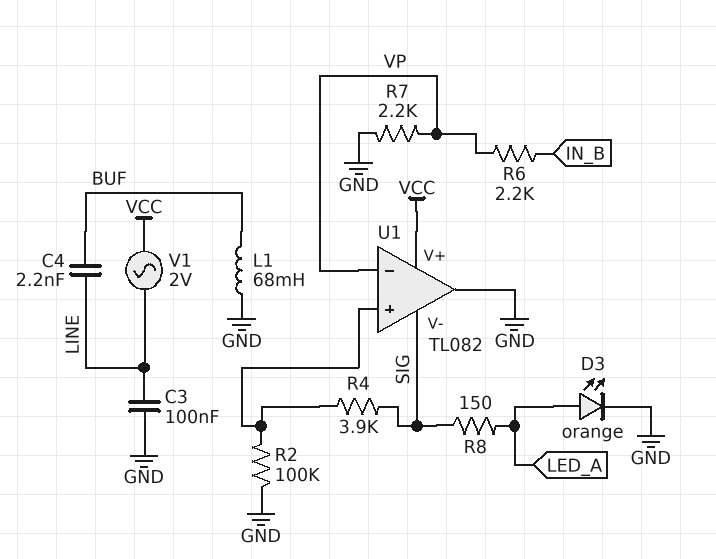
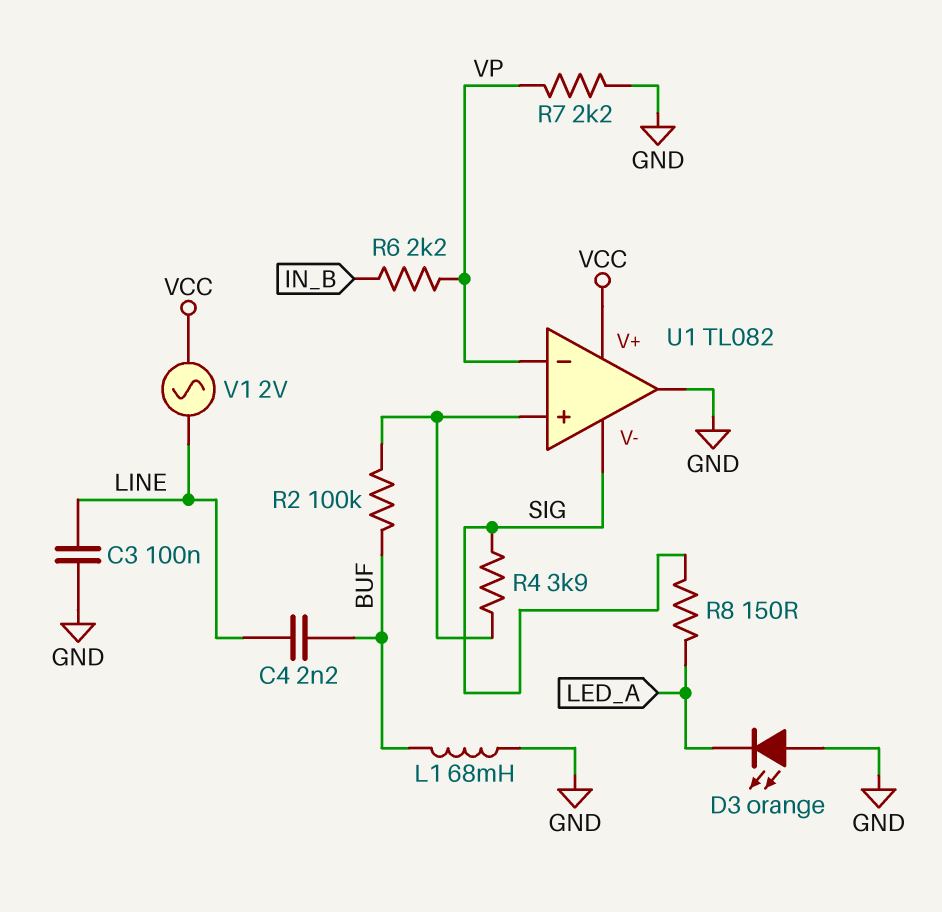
D3: LED orange (A LED_A, K GND) -> LED orange (A GND, K LED_A)
R2: 100k (GND, U1/in+) -> 100k (BUF, U1/in+)

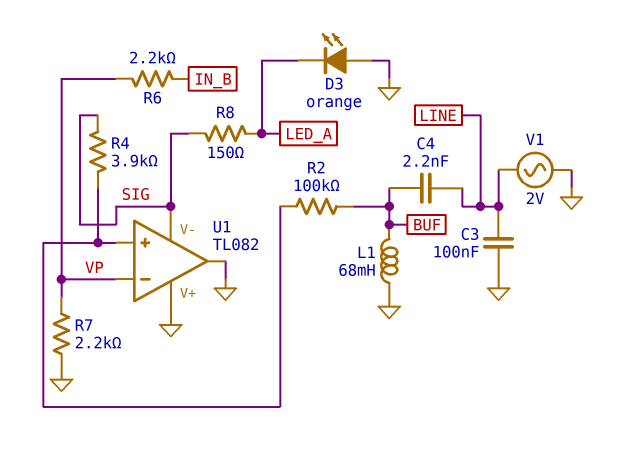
U1 pin V+: VCC -> GND
V1: AC 2V (LINE, VCC) -> AC 2V (GND, LINE)

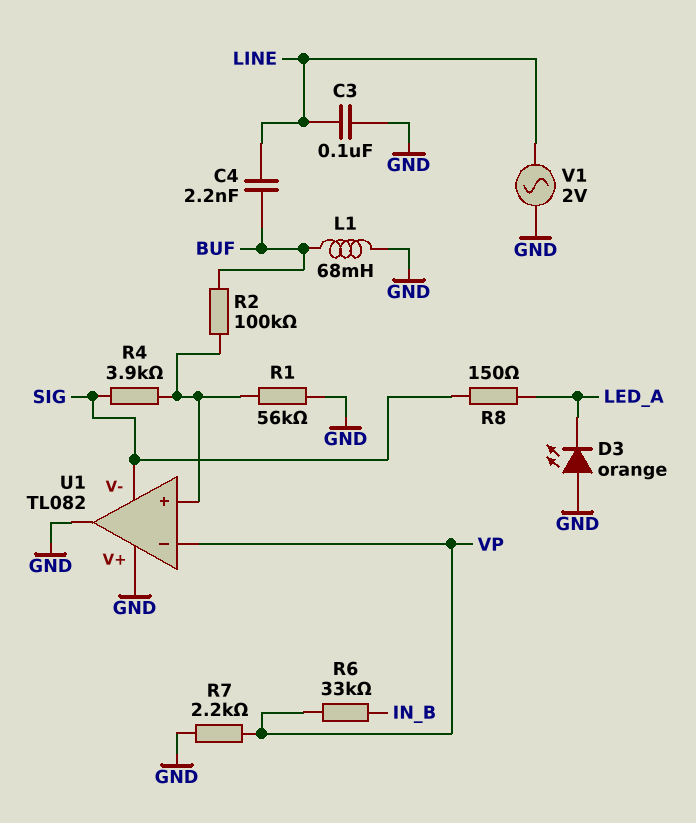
R1: none -> 56k (GND, U1/in+)
R6: 2.2k (IN_B, VP) -> 33k (IN_B, VP)

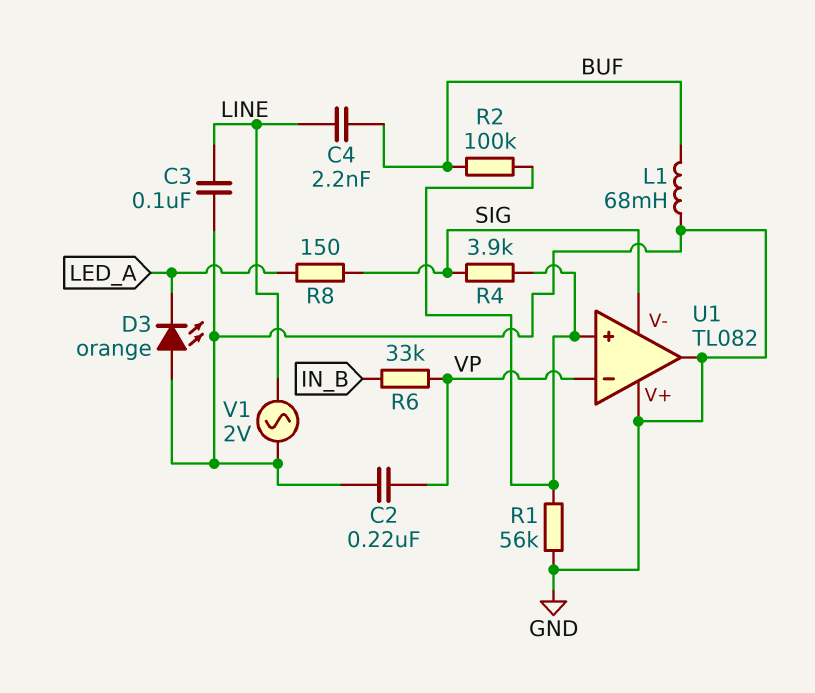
C2: none -> 220nF (GND, VP)
R7: 2.2k (GND, VP) -> none

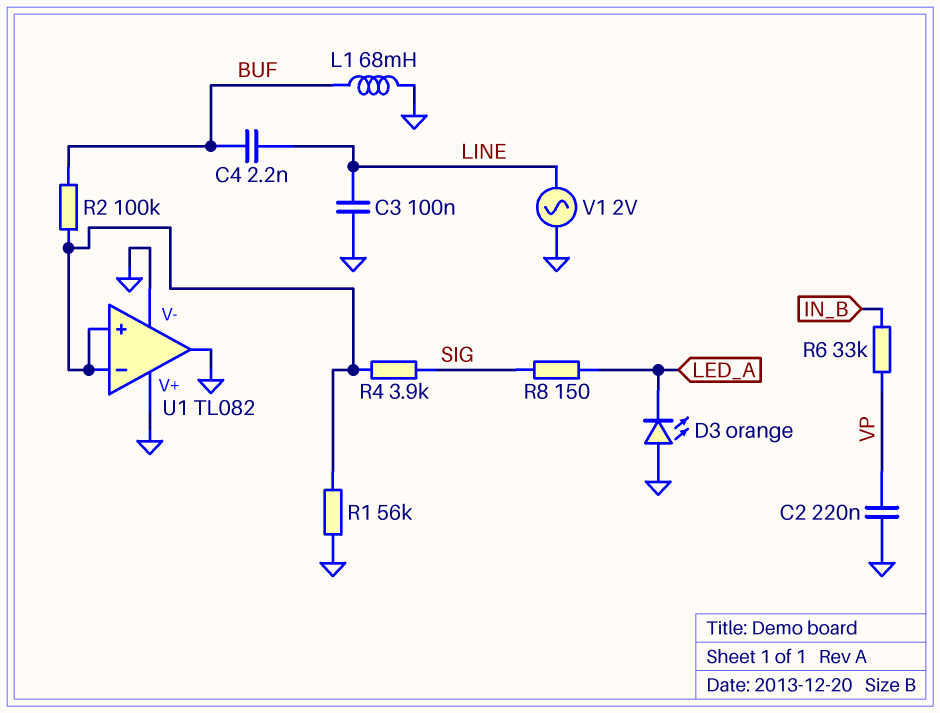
U1 pin V-: SIG -> GND
U1 pin in-: VP -> U1/in+

